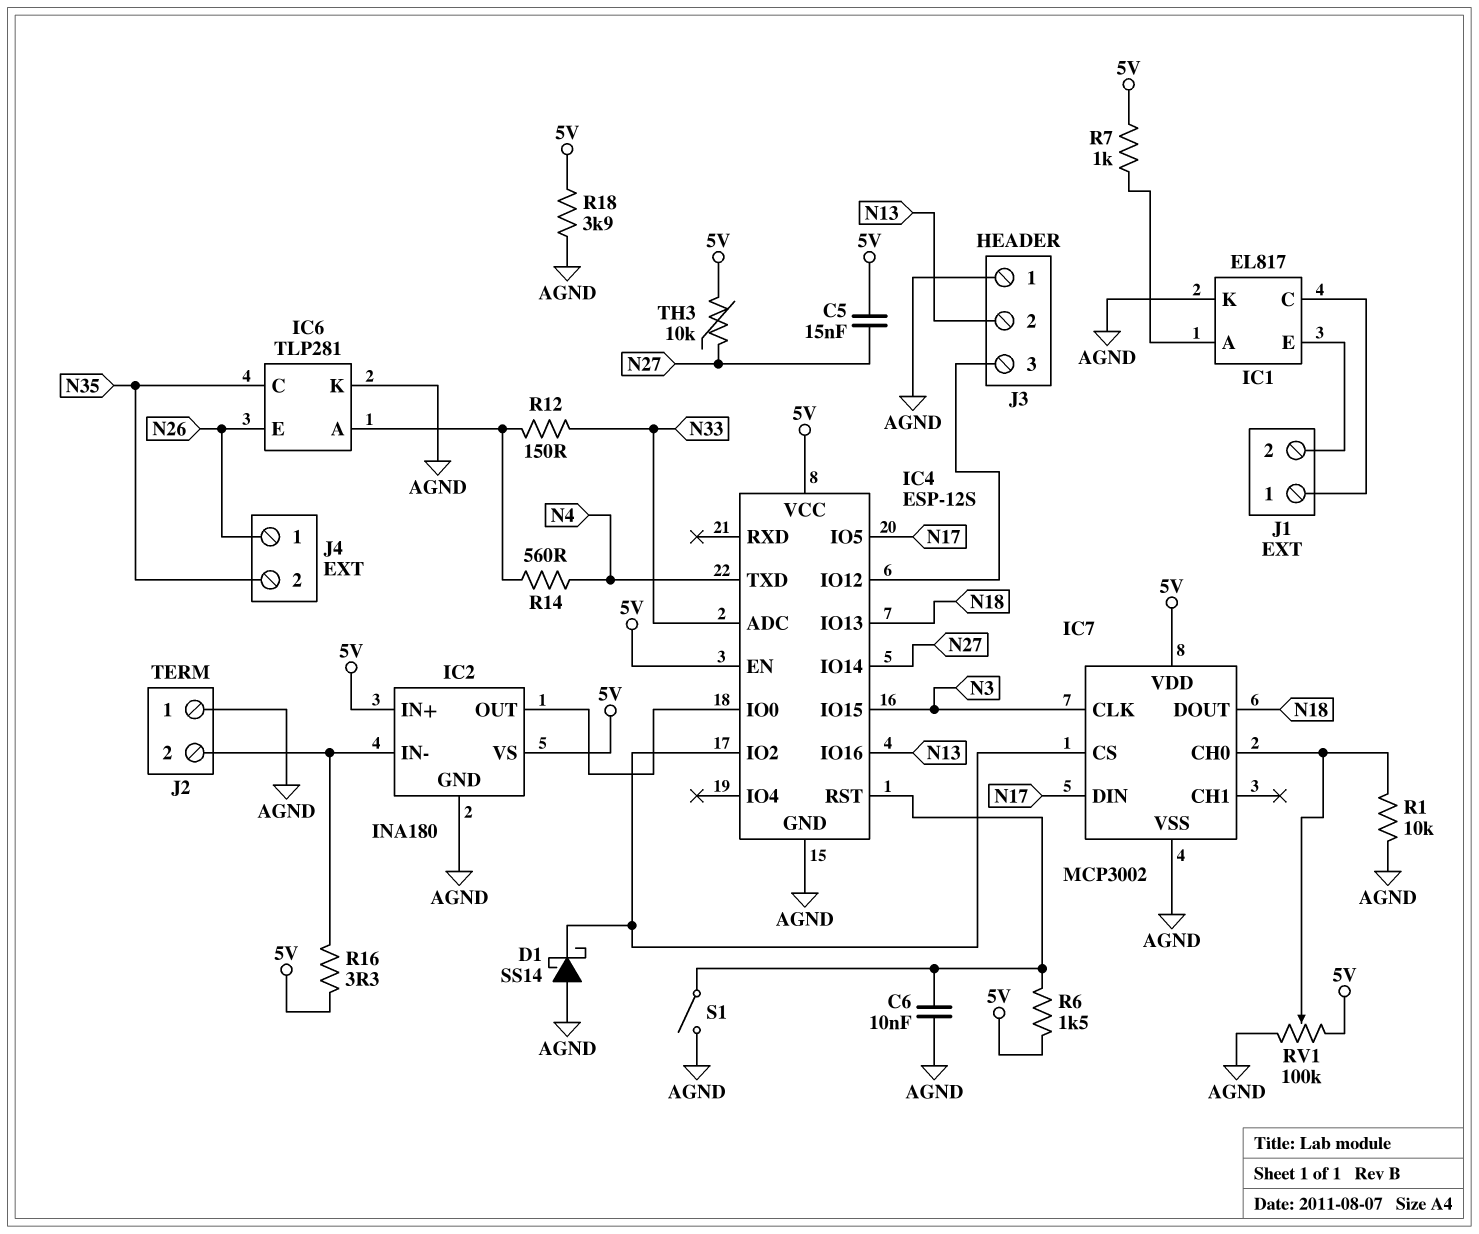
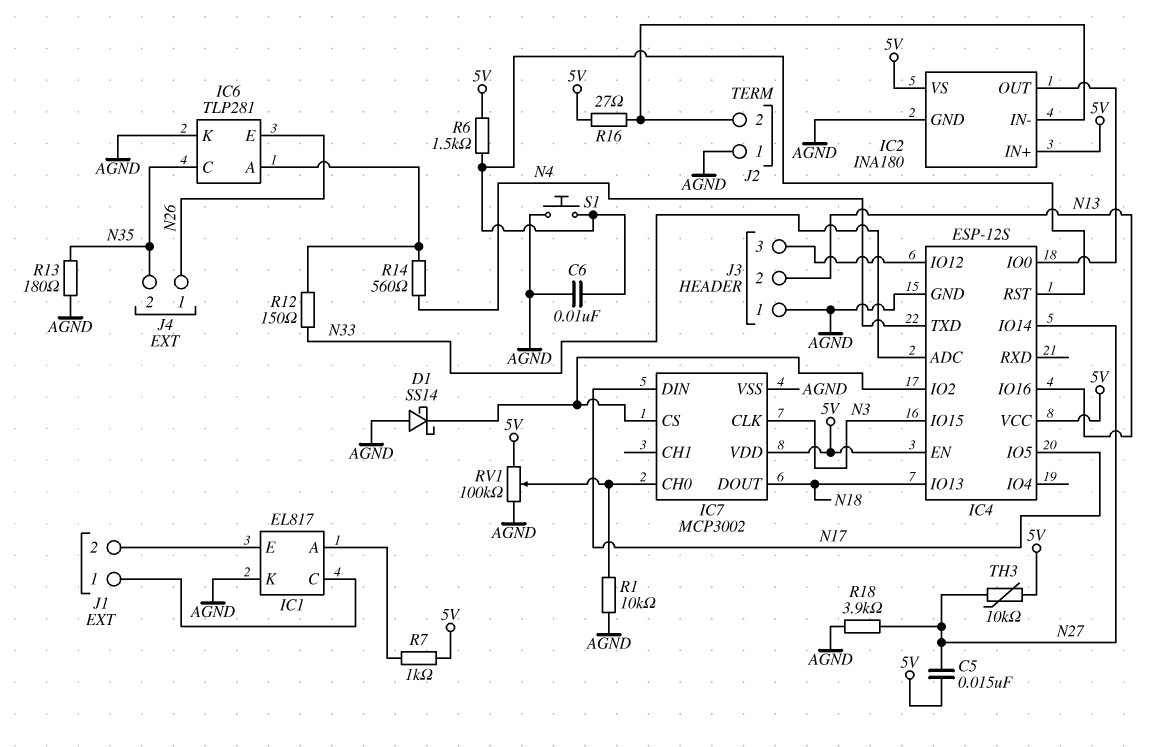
R13: none -> 180 (AGND, N35)
R16: 3.3 (5V, IC2/IN-) -> 27 (5V, IC2/IN-)
R18: 3.9k (5V, AGND) -> 3.9k (AGND, N27)
S1: switch (AGND, IC4/RST) -> button (AGND, IC4/RST)

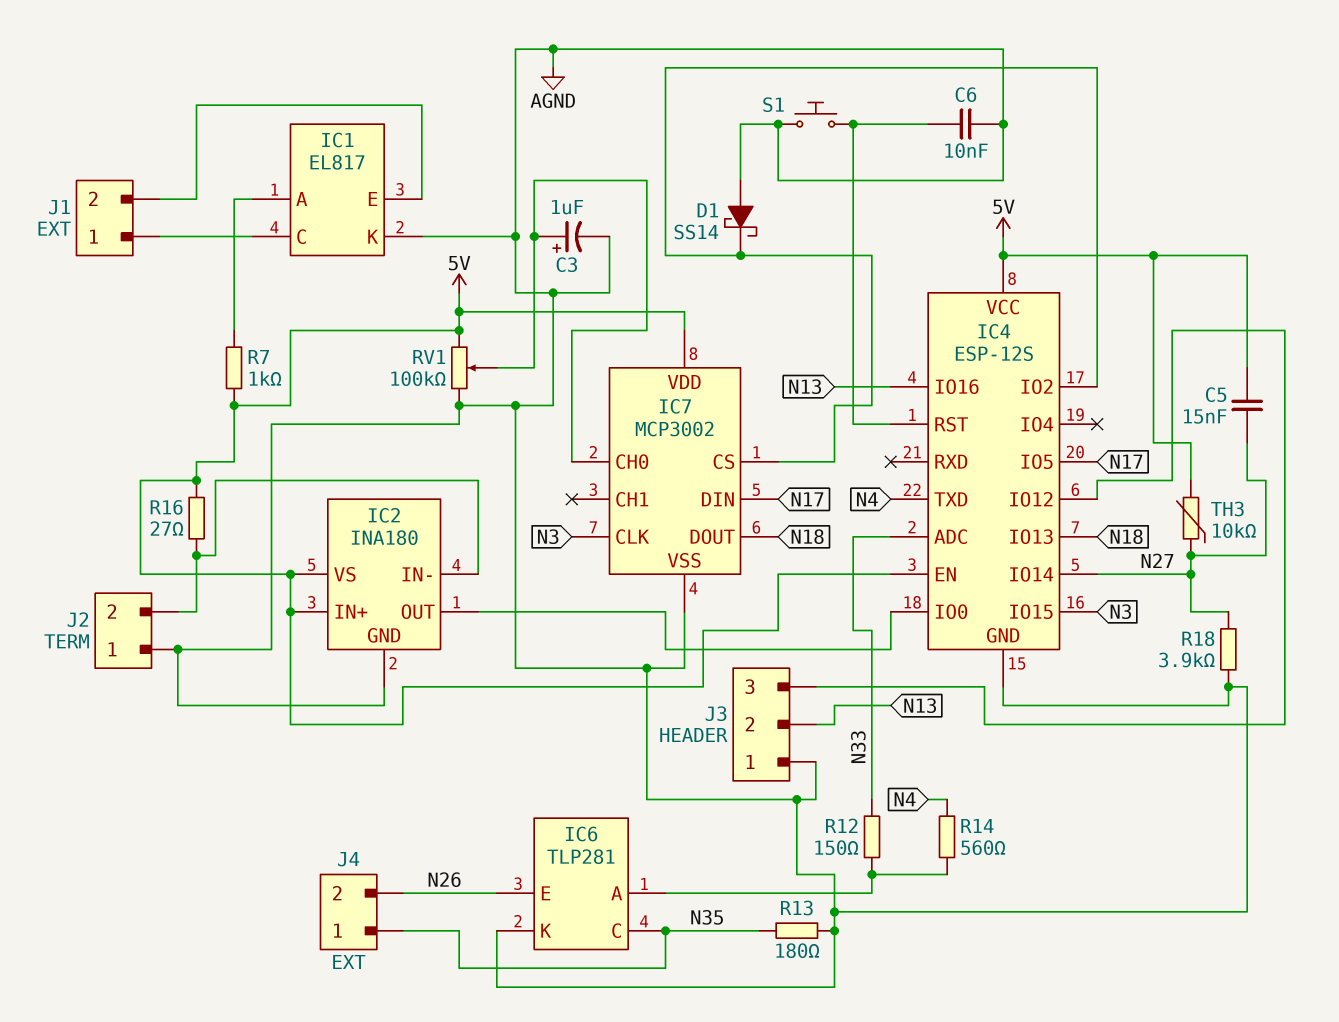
C3: none -> 1uF (plus IC7/CH0, minus AGND)
J4 pin 1: N26 -> N35
J4 pin 2: N35 -> N26
R1: 10k (AGND, IC7/CH0) -> none
R6: 1.5k (5V, IC4/RST) -> none

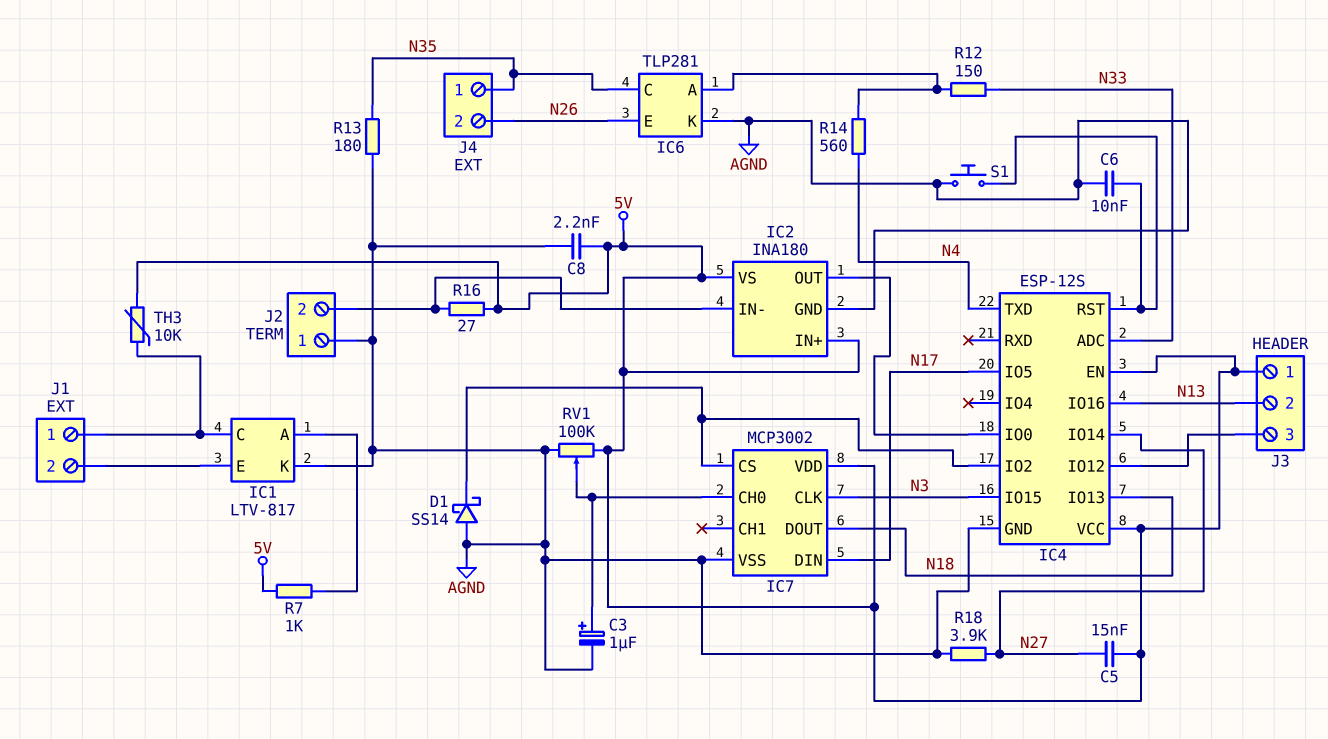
C8: none -> 2.2nF (5V, AGND)
IC1: EL817 -> LTV-817
J3 pin 1: AGND -> 5V
TH3: 10k (5V, N27) -> 10k (5V, IC1/C)

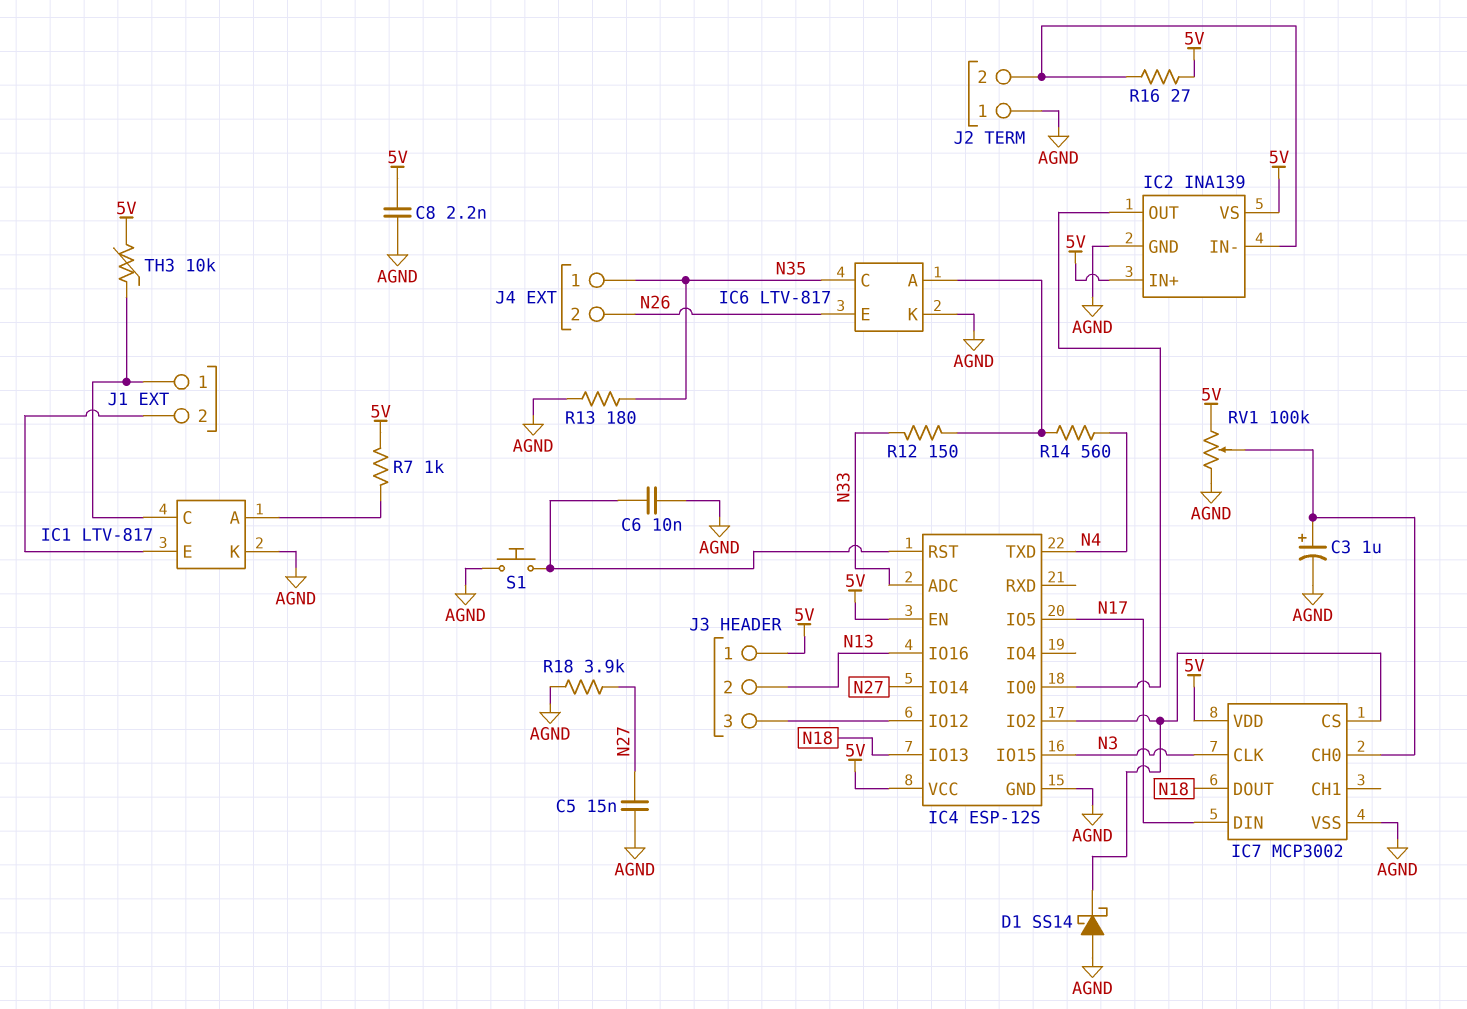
C5: 15nF (5V, N27) -> 15nF (AGND, N27)
IC2: INA180 -> INA139
IC6: TLP281 -> LTV-817

